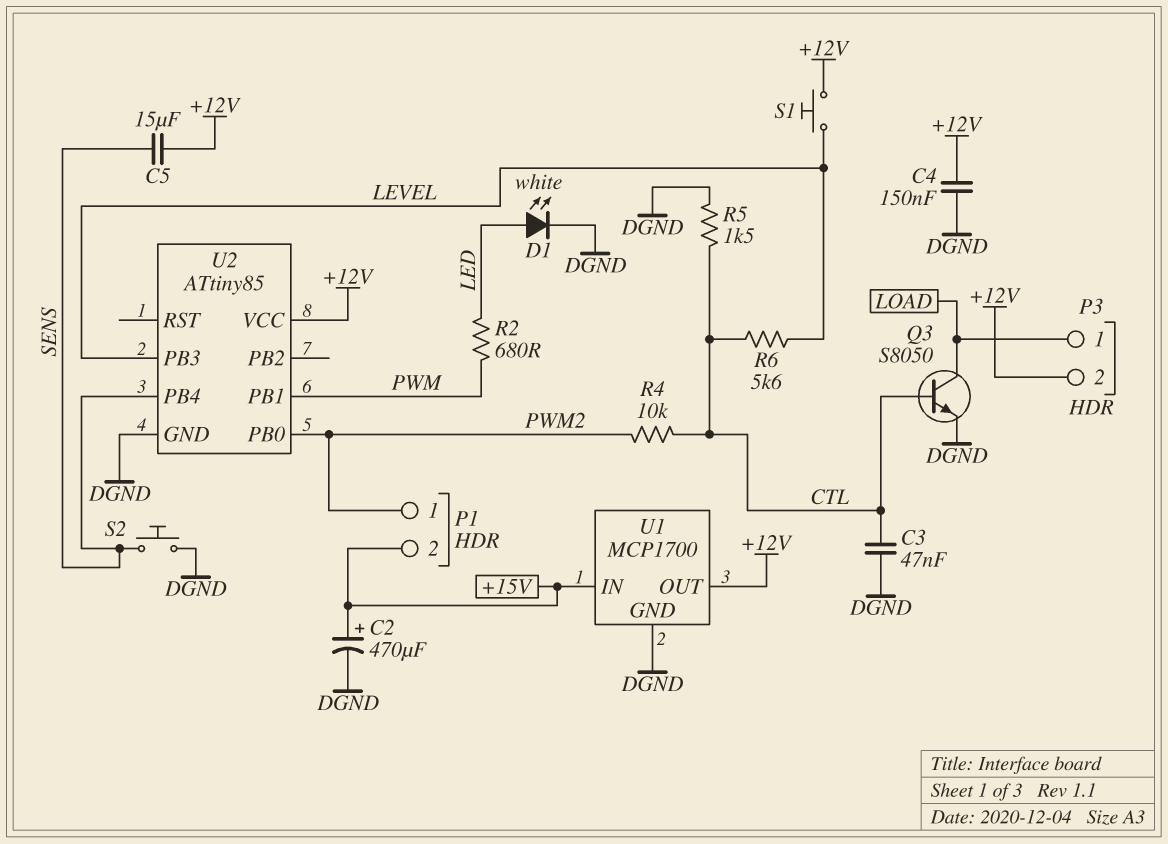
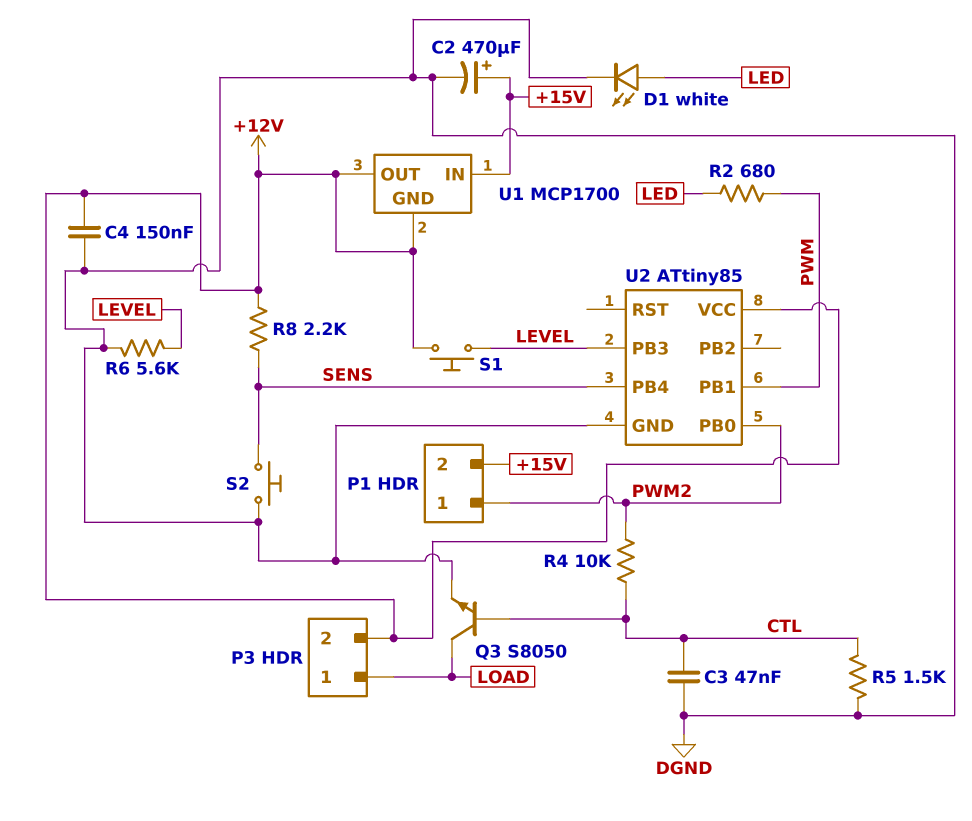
C5: 15uF (+12V, SENS) -> none
R6: 5.6k (CTL, LEVEL) -> 5.6k (DGND, LEVEL)
R8: none -> 2.2k (+12V, SENS)
U1 pin GND: DGND -> +12V

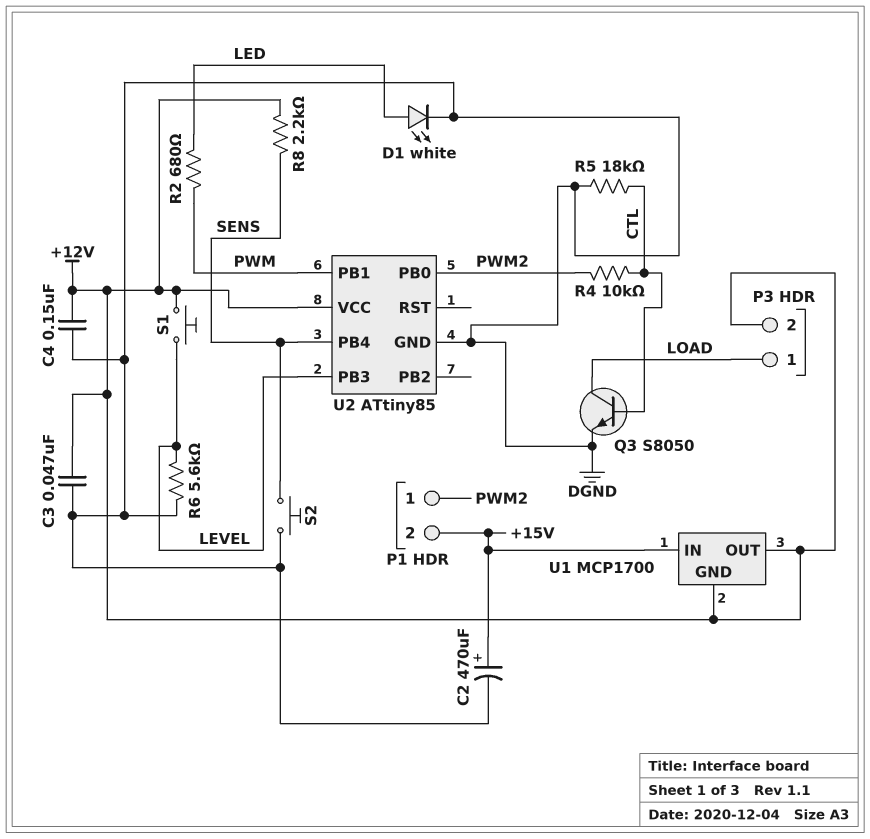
C3: 47nF (CTL, DGND) -> 47nF (+12V, DGND)
R5: 1.5k (CTL, DGND) -> 18k (CTL, DGND)

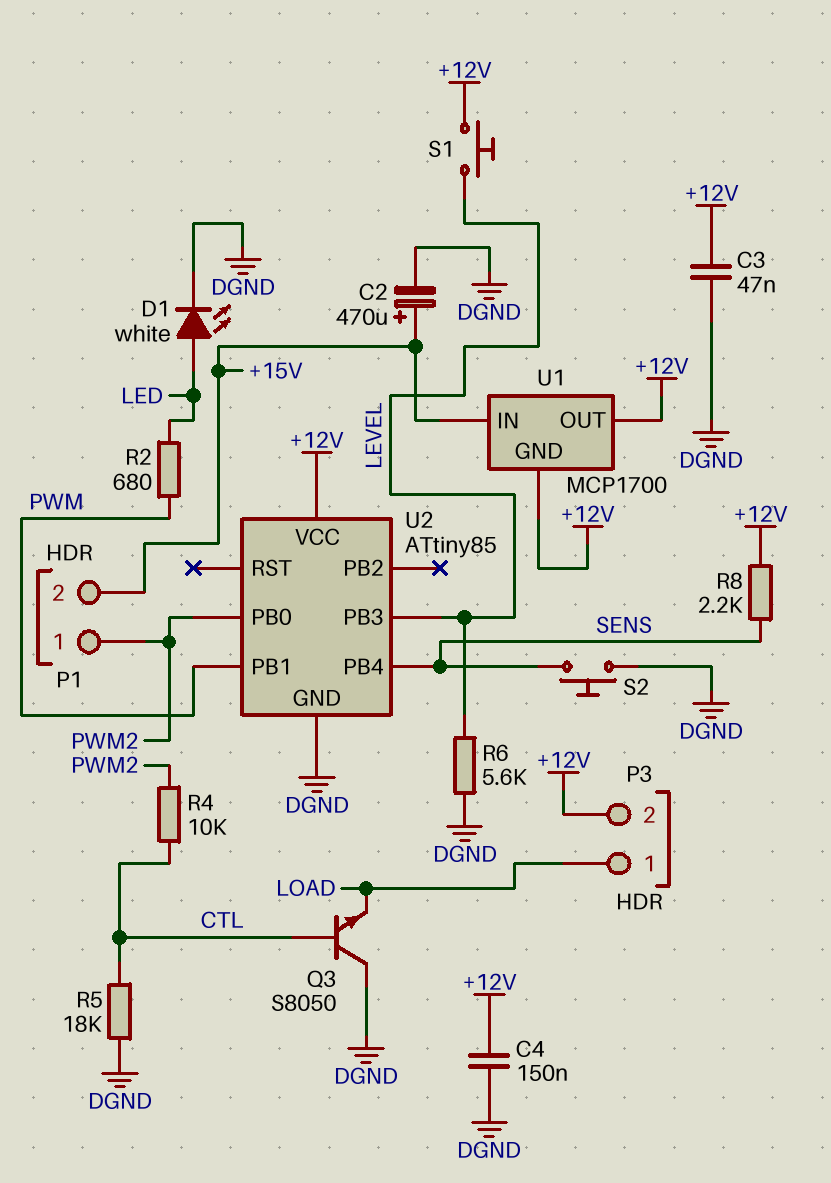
Q3: NPN S8050 (B CTL, C LOAD, E DGND) -> NPN S8050 (B CTL, C DGND, E LOAD)

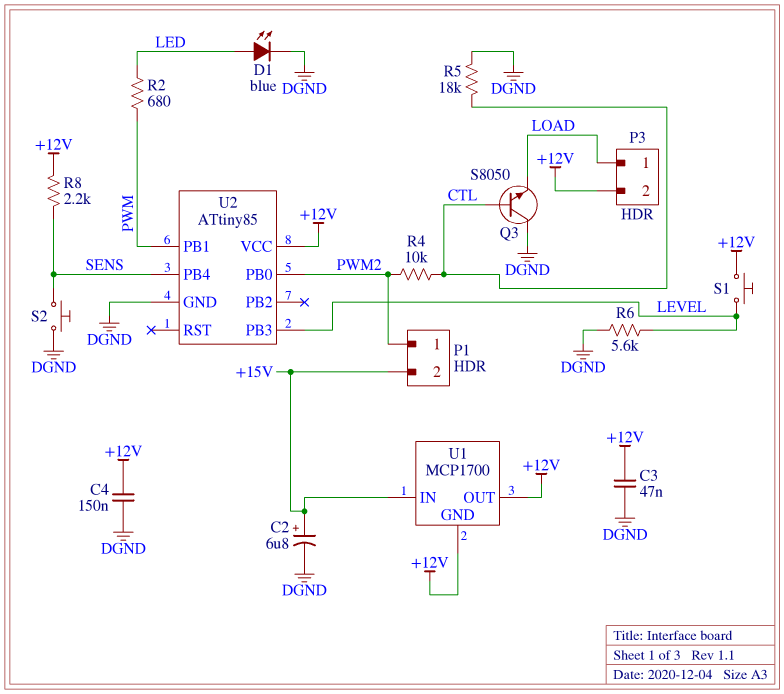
C2: 470uF (plus +15V, minus DGND) -> 6.8uF (plus +15V, minus DGND)
D1: LED white (A LED, K DGND) -> LED blue (A LED, K DGND)

